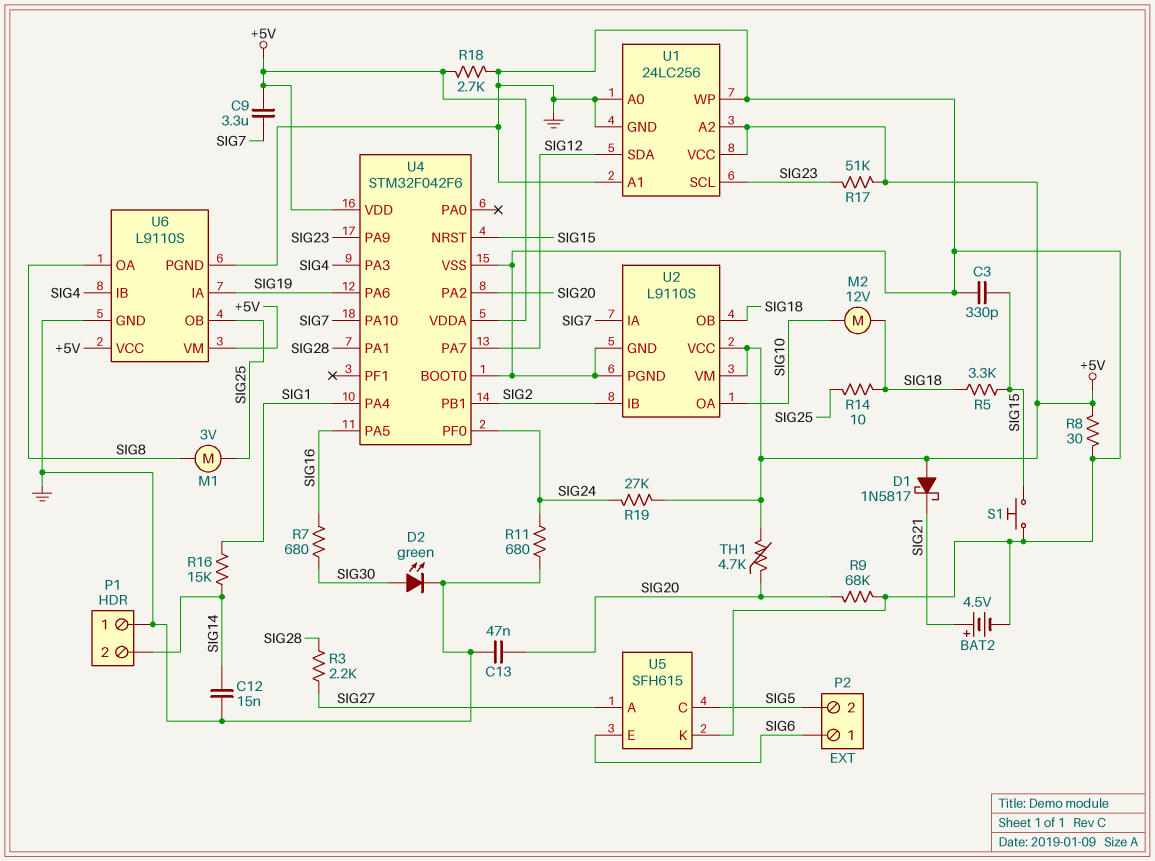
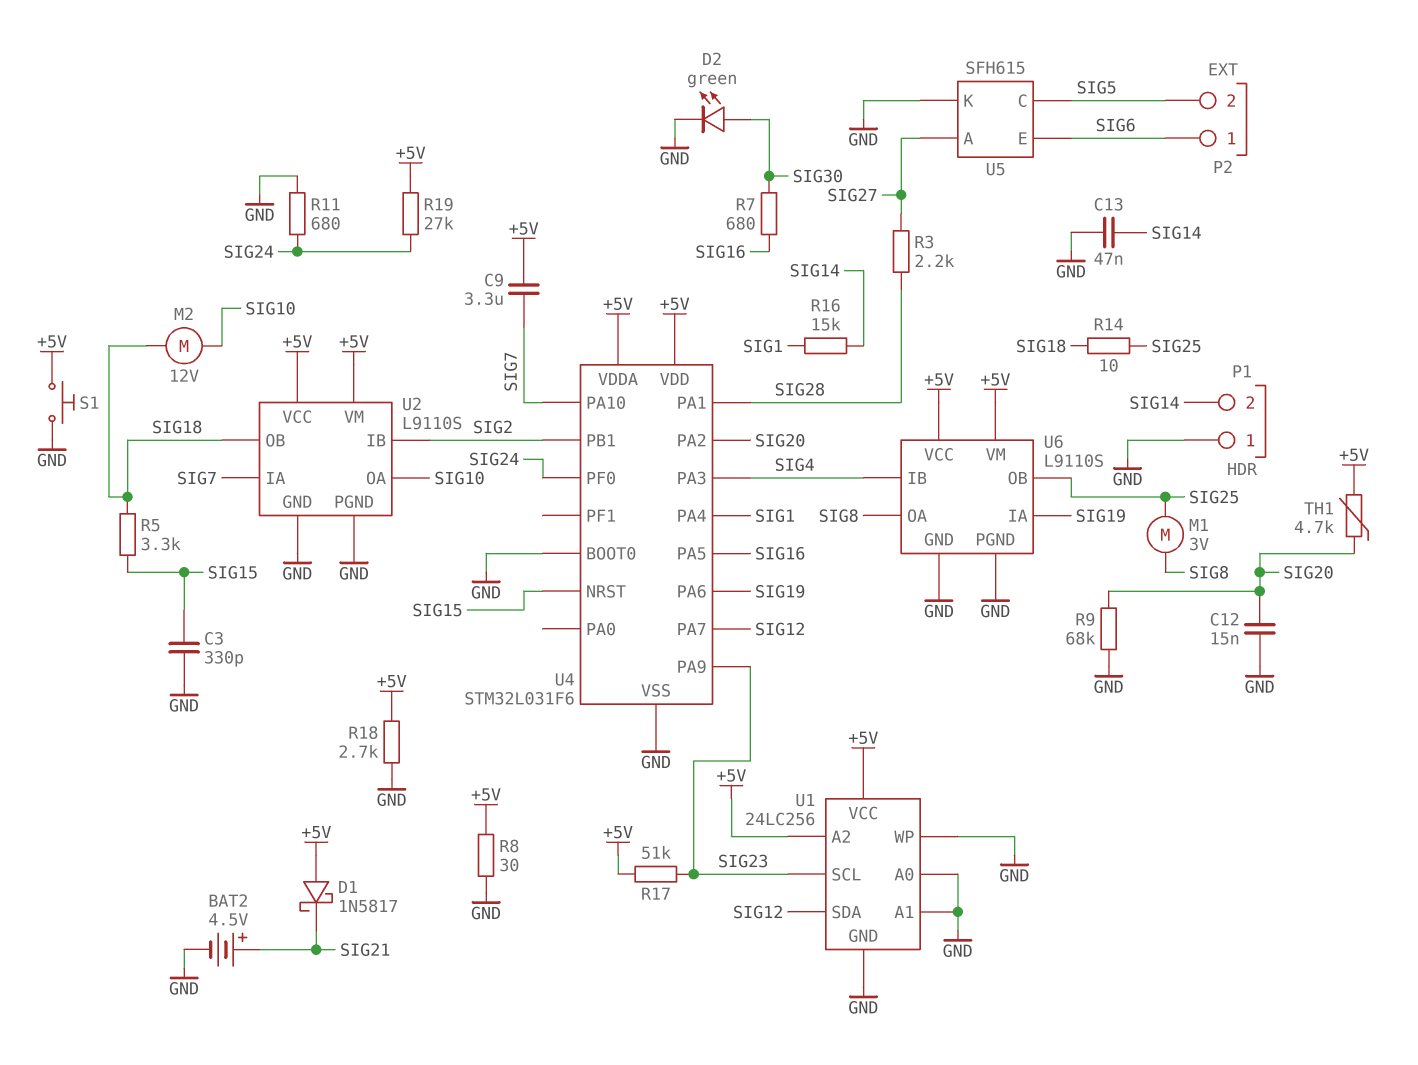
C12: 15nF (GND, SIG14) -> 15nF (GND, SIG20)
C13: 47nF (GND, SIG20) -> 47nF (GND, SIG14)
S1: button (GND, SIG15) -> button (+5V, GND)
U4: STM32F042F6 -> STM32L031F6

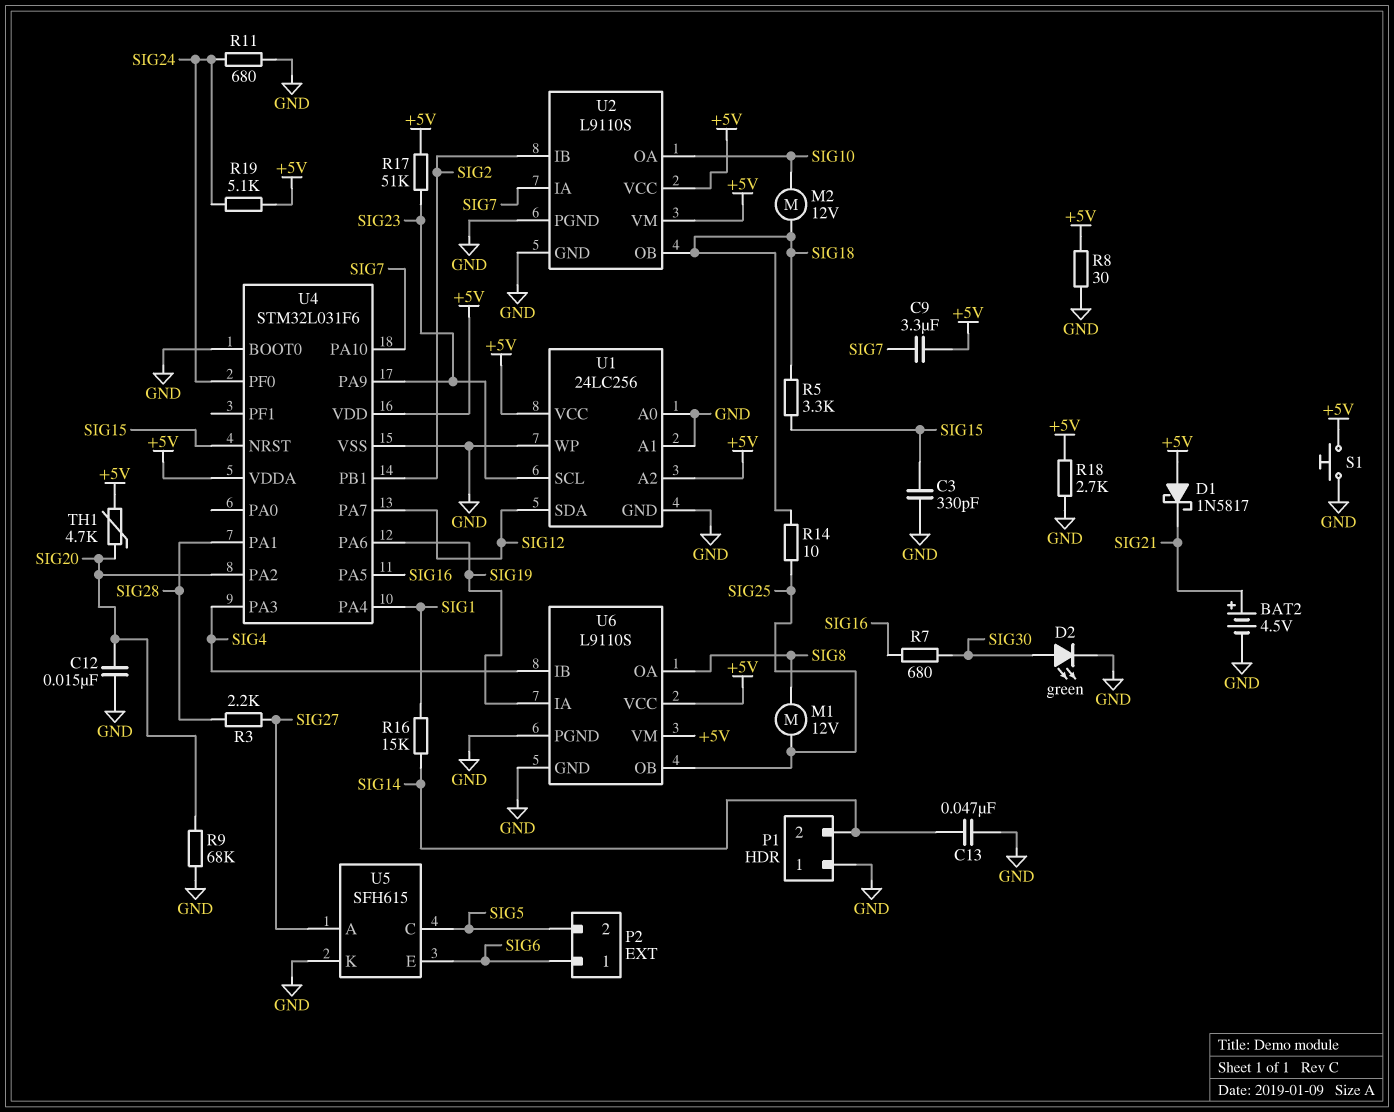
M1: motor 3V (SIG8, SIG25) -> motor 12V (SIG8, SIG25)
R19: 27k (+5V, SIG24) -> 5.1k (+5V, SIG24)

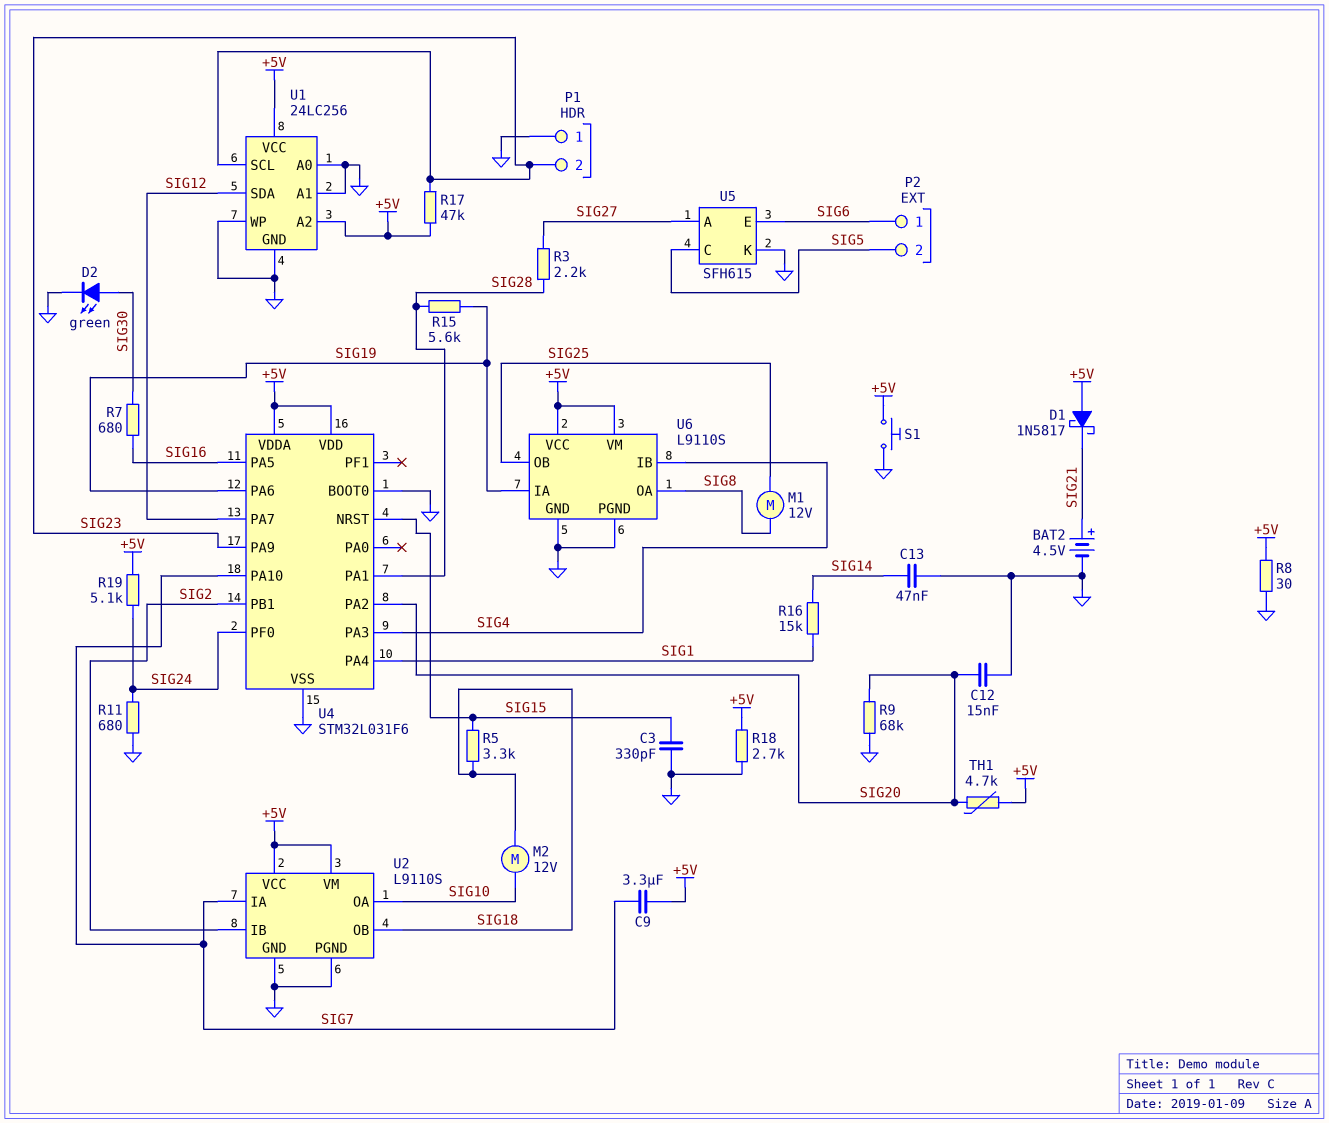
P1 pin 2: SIG14 -> SIG23
R14: 10 (SIG18, SIG25) -> none
R15: none -> 5.6k (SIG19, SIG28)
R17: 51k (+5V, SIG23) -> 47k (+5V, SIG23)

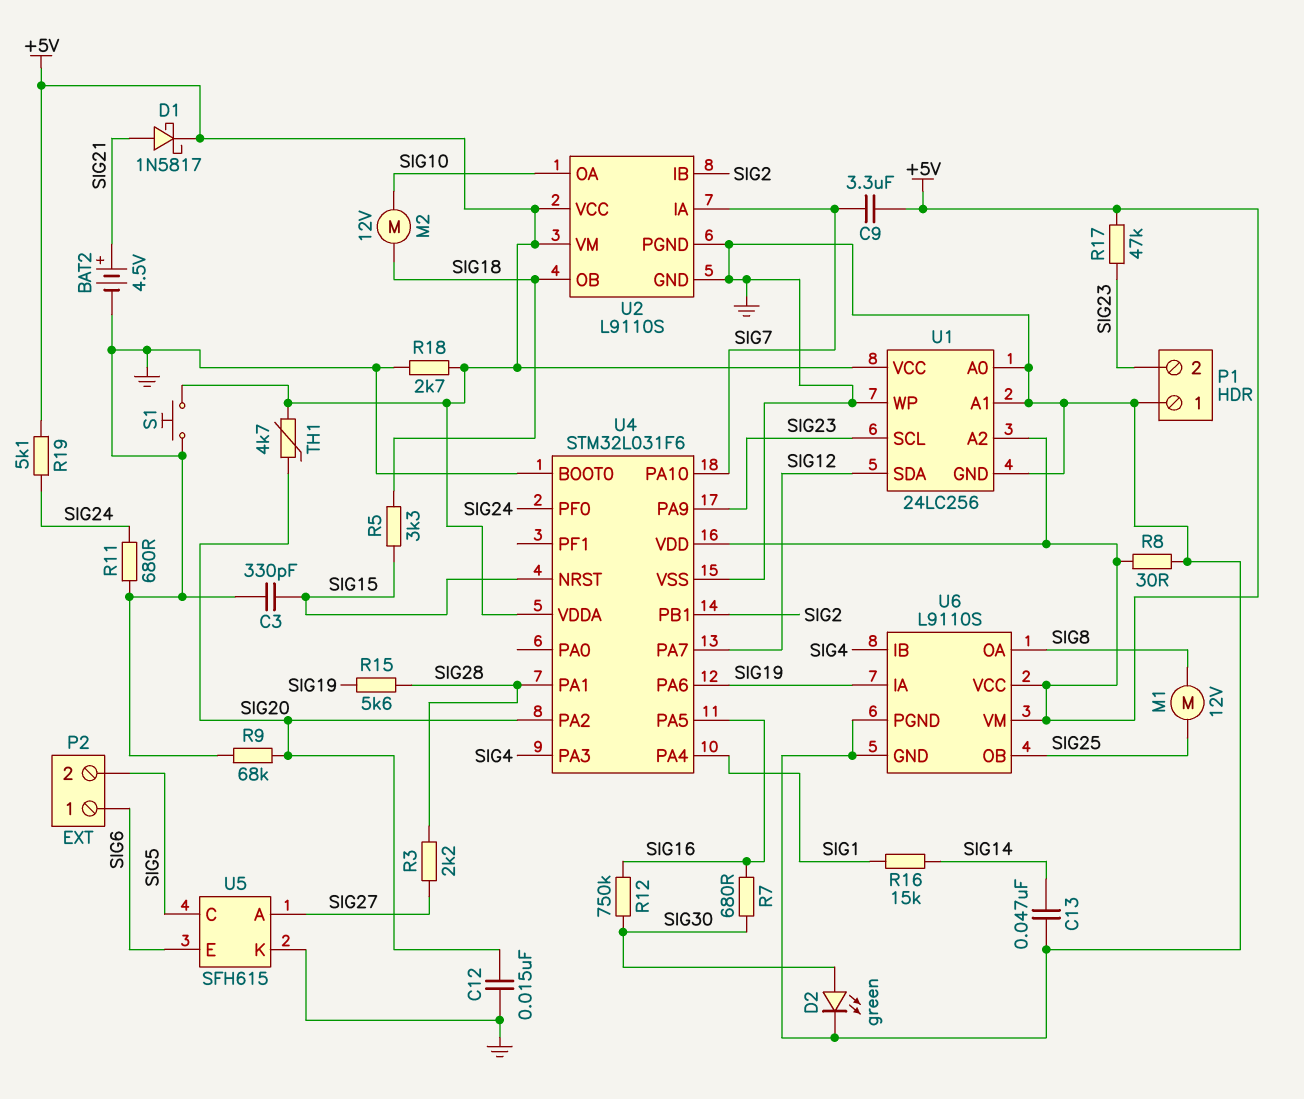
D1: schottky 1N5817 (A +5V, K SIG21) -> schottky 1N5817 (A SIG21, K +5V)
R12: none -> 750k (SIG16, SIG30)

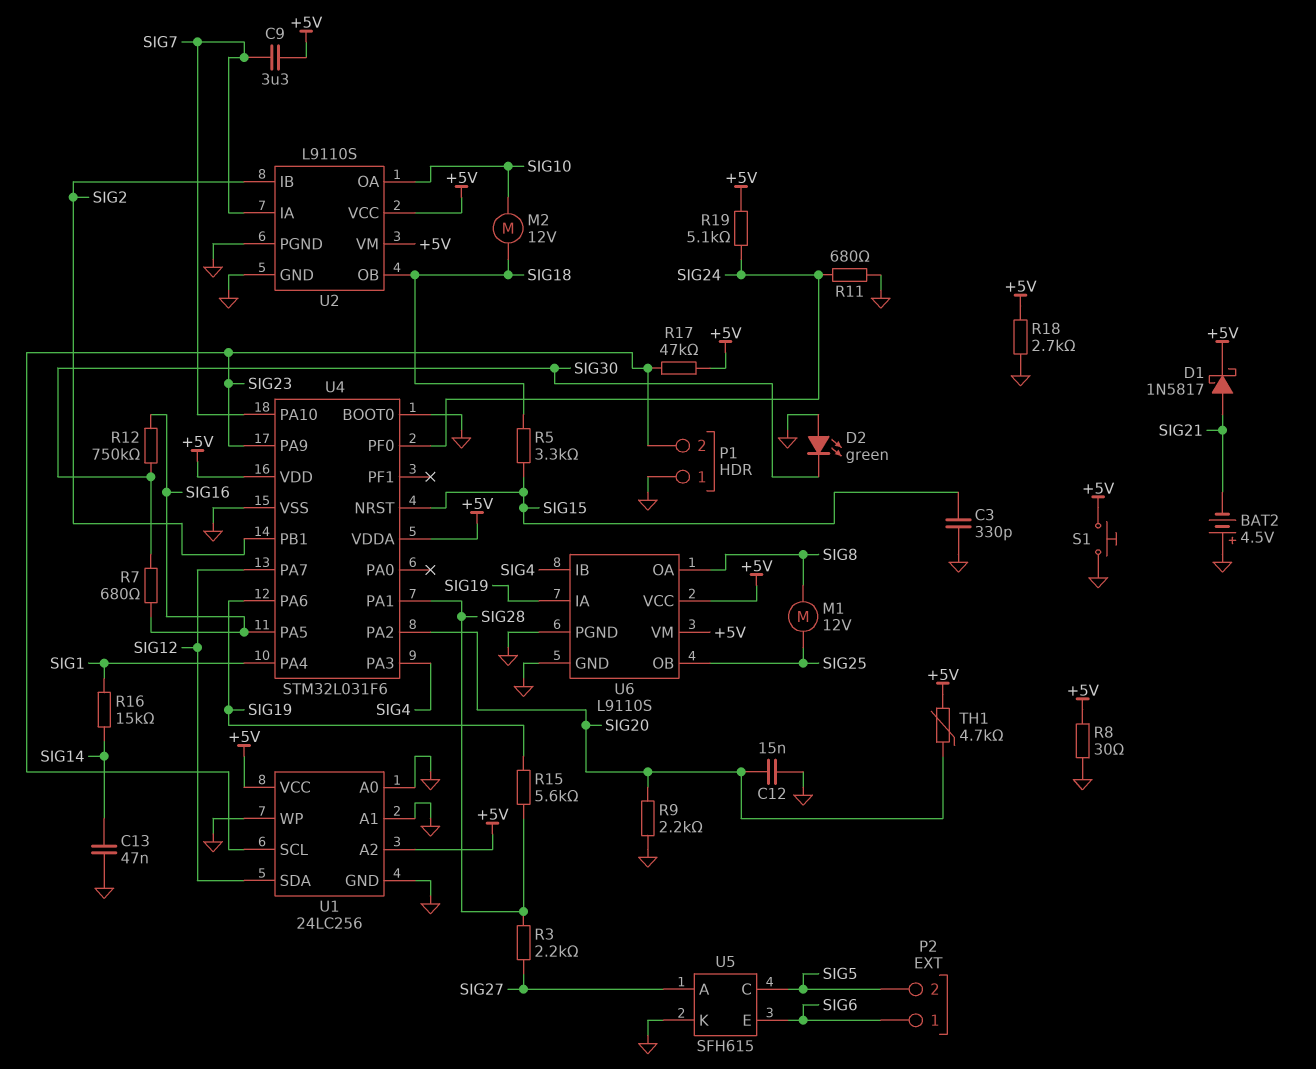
BAT2: 4.5V (plus SIG21, minus GND) -> 4.5V (plus GND, minus SIG21)
D2: LED green (A SIG30, K GND) -> LED green (A GND, K SIG30)
R9: 68k (GND, SIG20) -> 2.2k (GND, SIG20)

